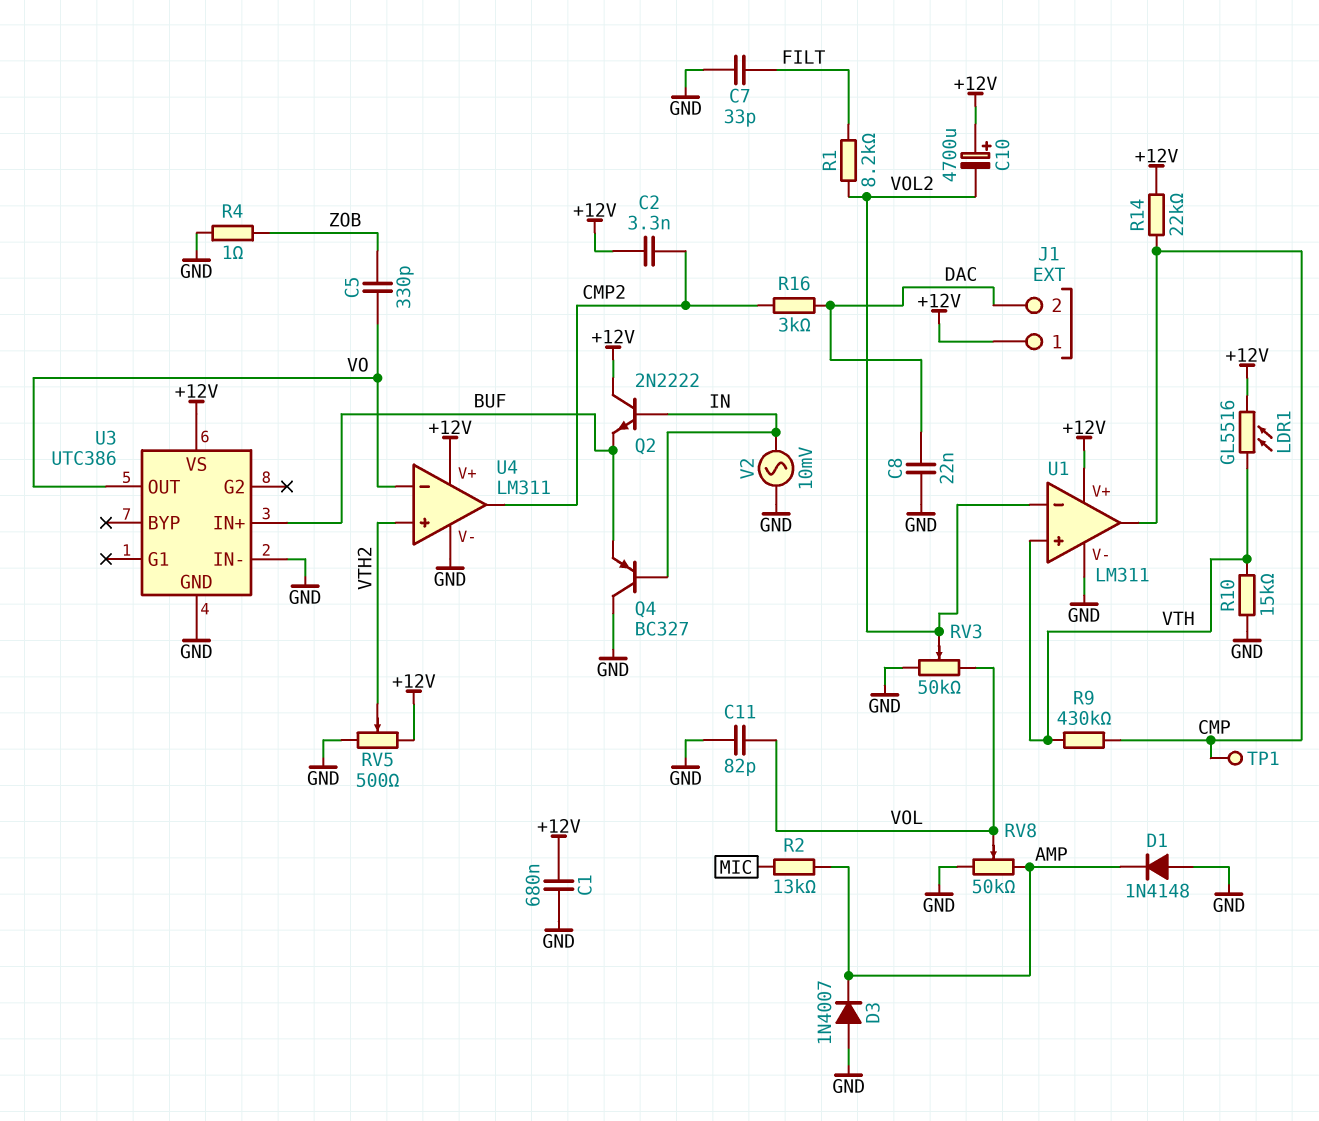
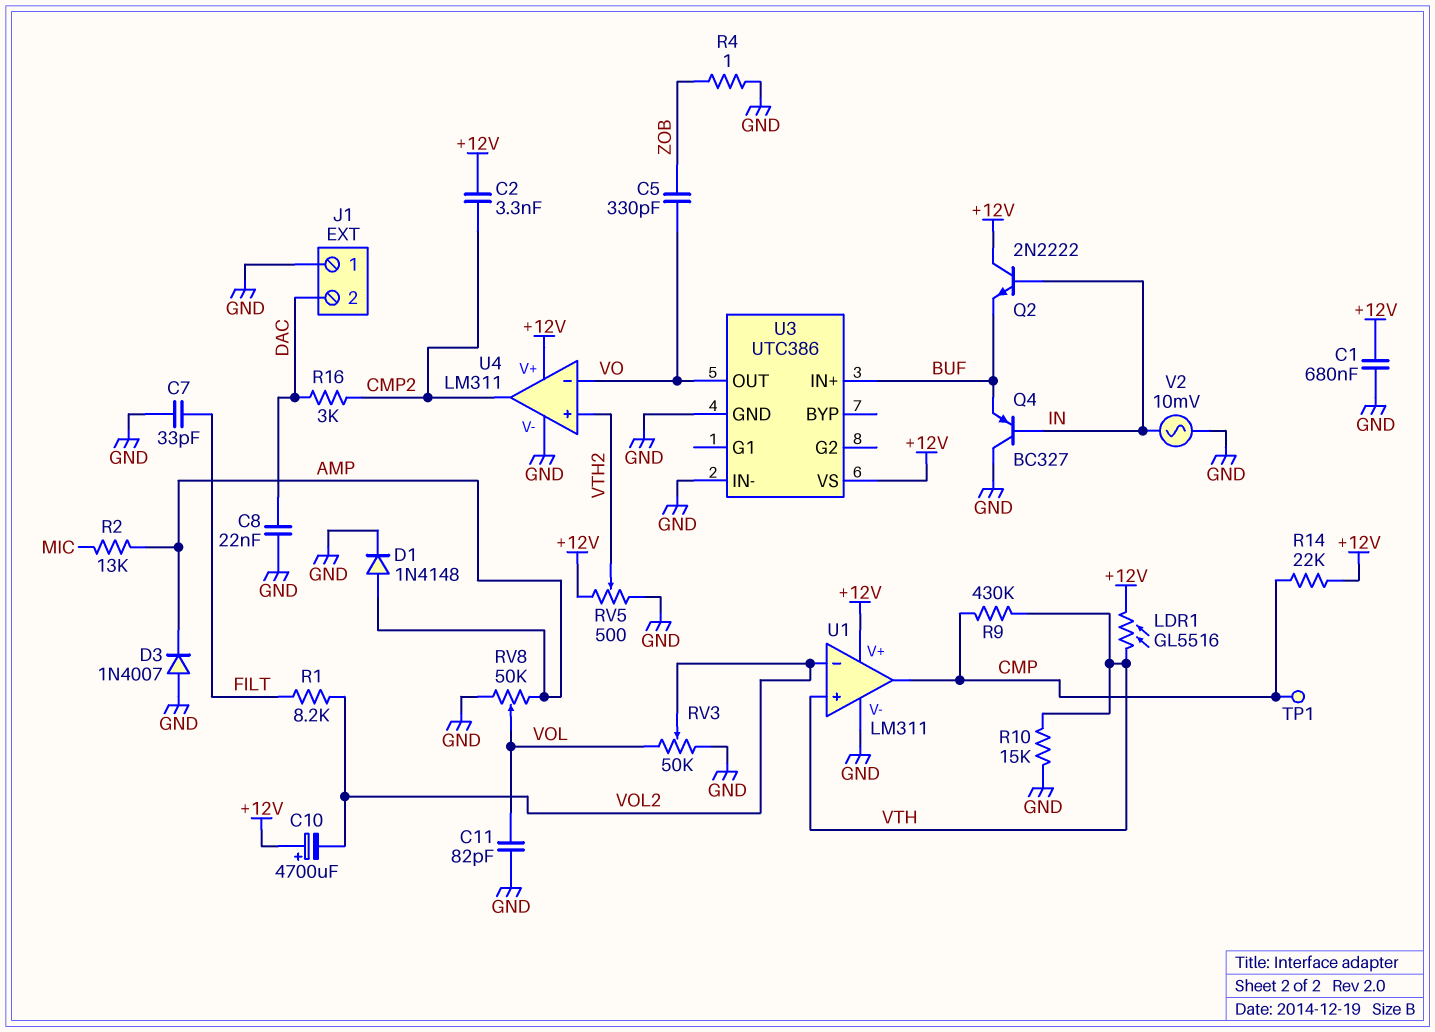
D1: diode 1N4148 (A GND, K AMP) -> diode 1N4148 (A AMP, K GND)
J1 pin 1: +12V -> GND

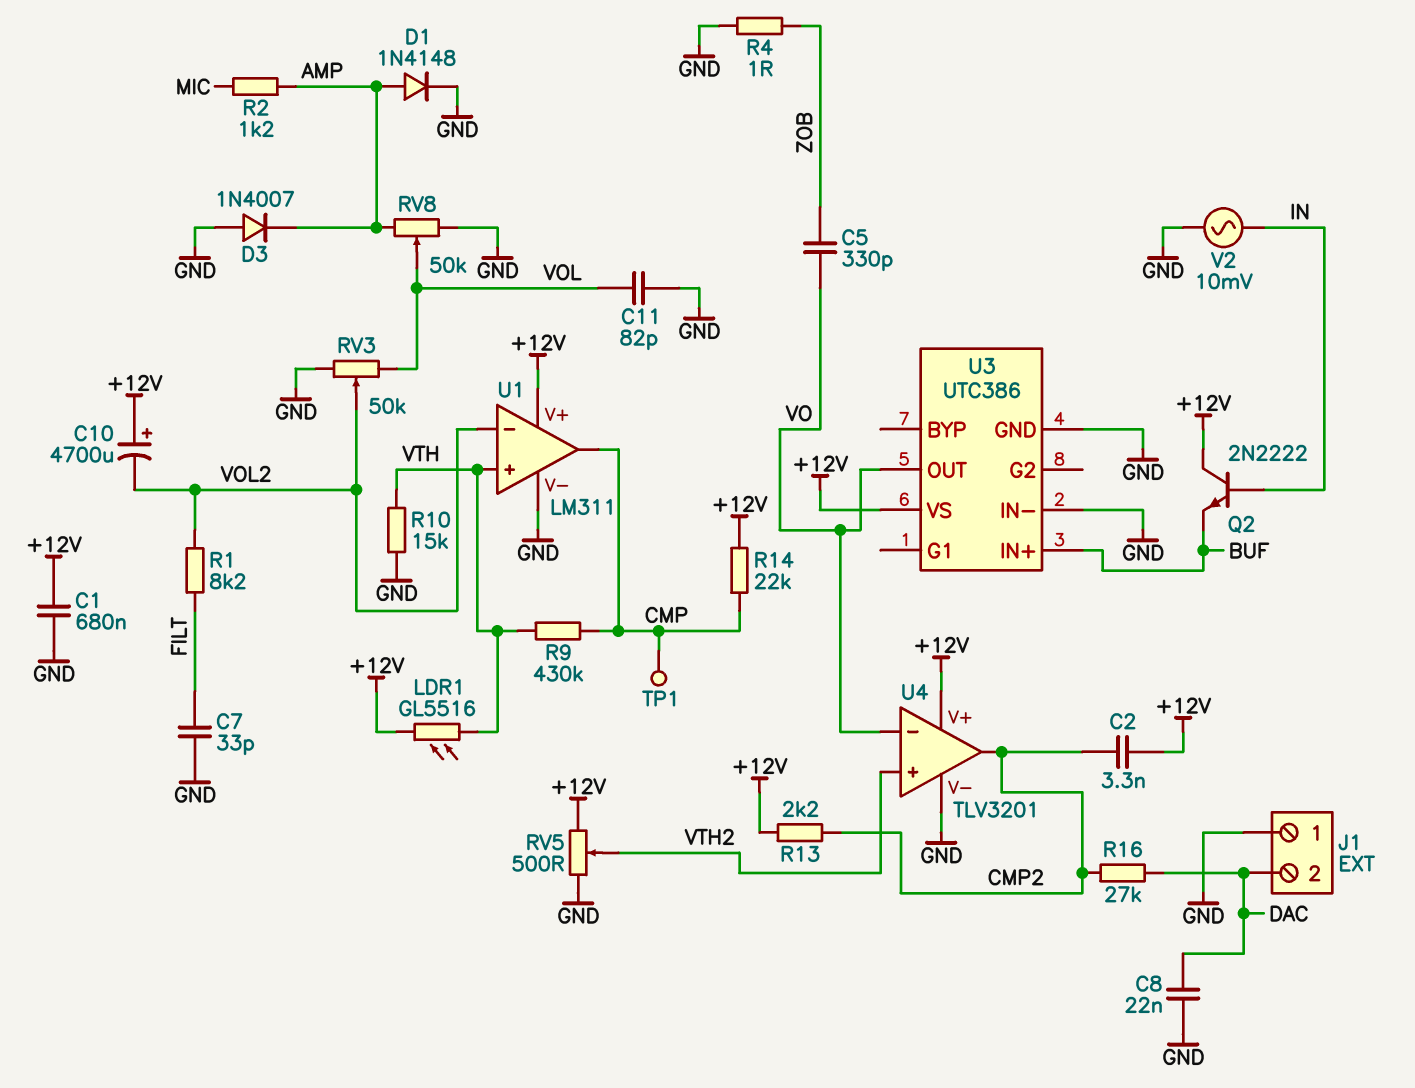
Q4: PNP BC327 (B IN, C GND, E BUF) -> none
R2: 13k (AMP, MIC) -> 1.2k (AMP, MIC)
R13: none -> 2.2k (+12V, CMP2)
R16: 3k (CMP2, DAC) -> 27k (CMP2, DAC)
U4: LM311 -> TLV3201

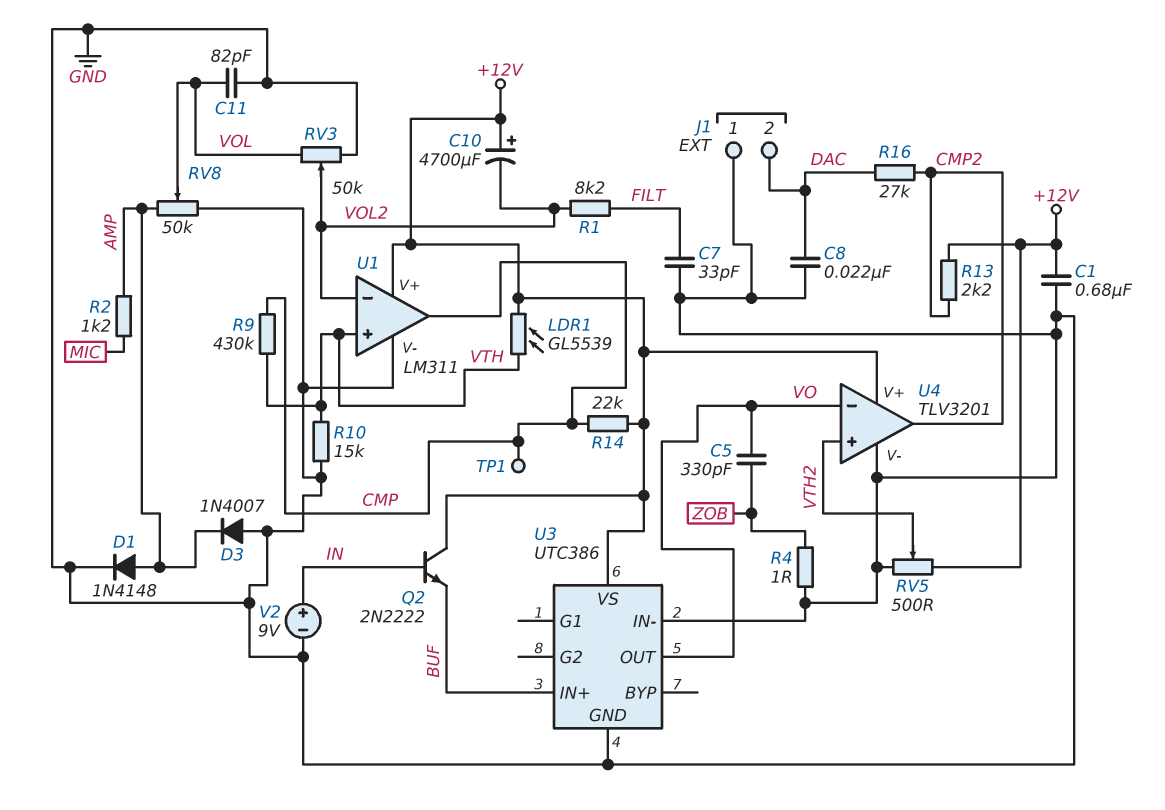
C2: 3.3nF (+12V, CMP2) -> none
LDR1: GL5516 (+12V, VTH) -> GL5539 (+12V, VTH)
V2: AC 10mV (GND, IN) -> 9V (plus IN, minus GND)

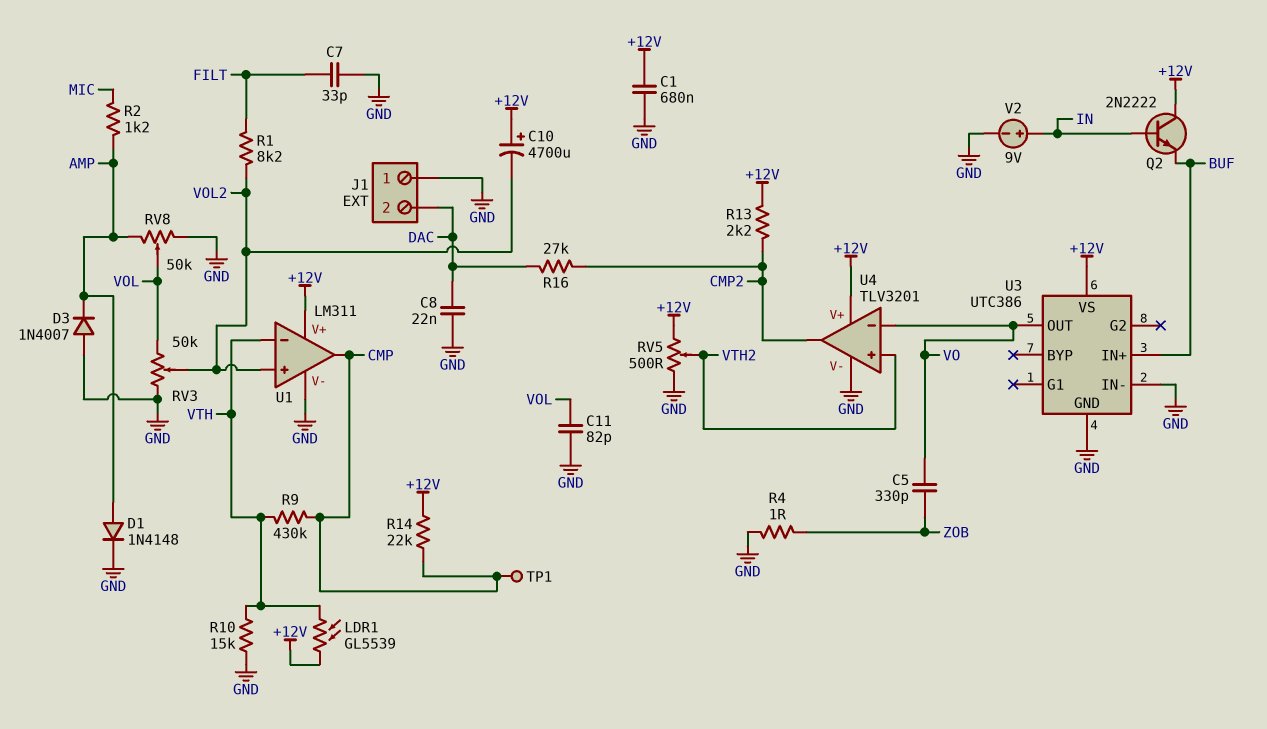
U1 pin in+: VTH -> VOL2
U1 pin in-: VOL2 -> VTH

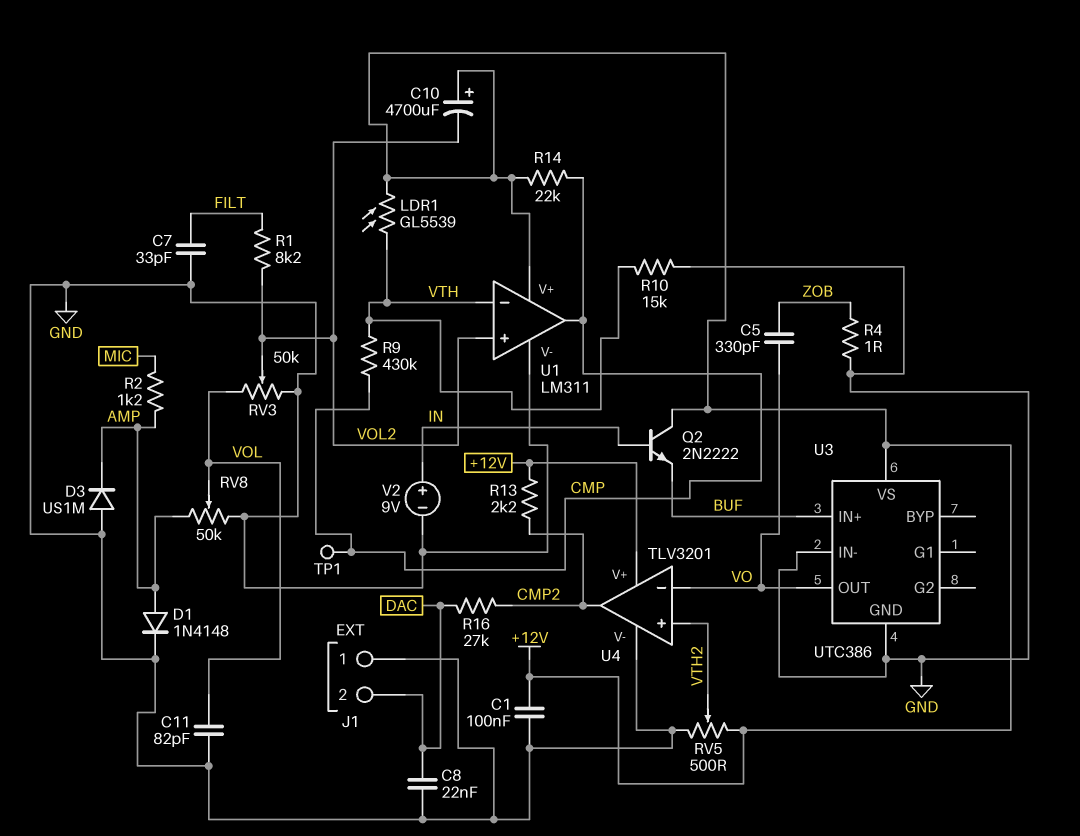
C1: 680nF (+12V, GND) -> 100nF (+12V, GND)
D3: diode 1N4007 (A GND, K AMP) -> diode US1M (A GND, K AMP)

